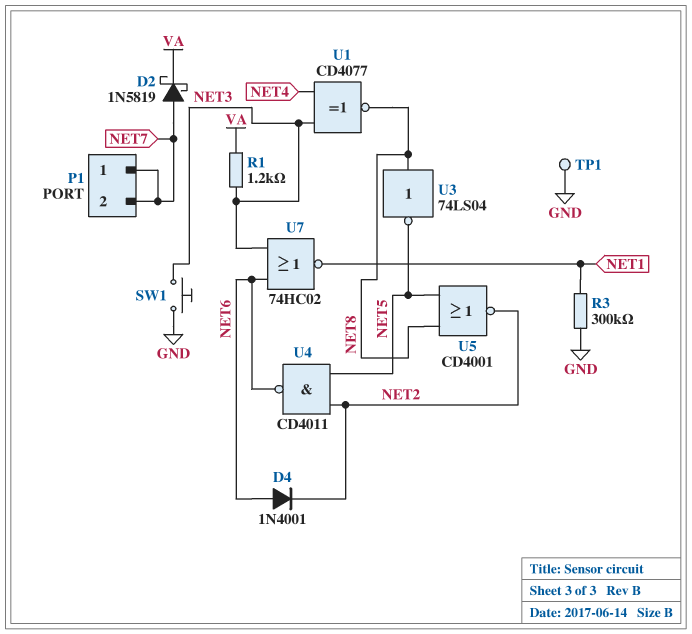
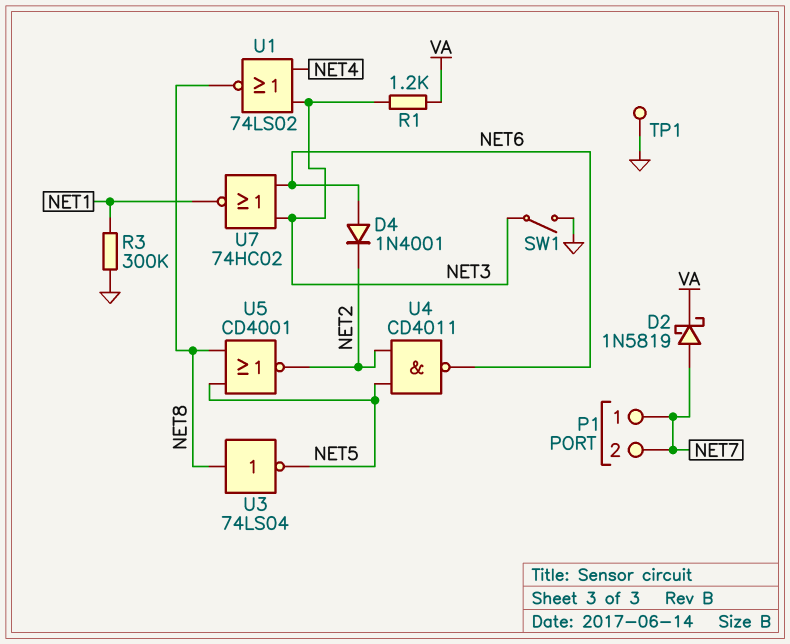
SW1: button (GND, NET3) -> switch (GND, NET3)
U1: XNOR CD4077 (in NET3, in NET4, out NET8) -> NOR 74LS02 (in NET3, in NET4, out NET8)

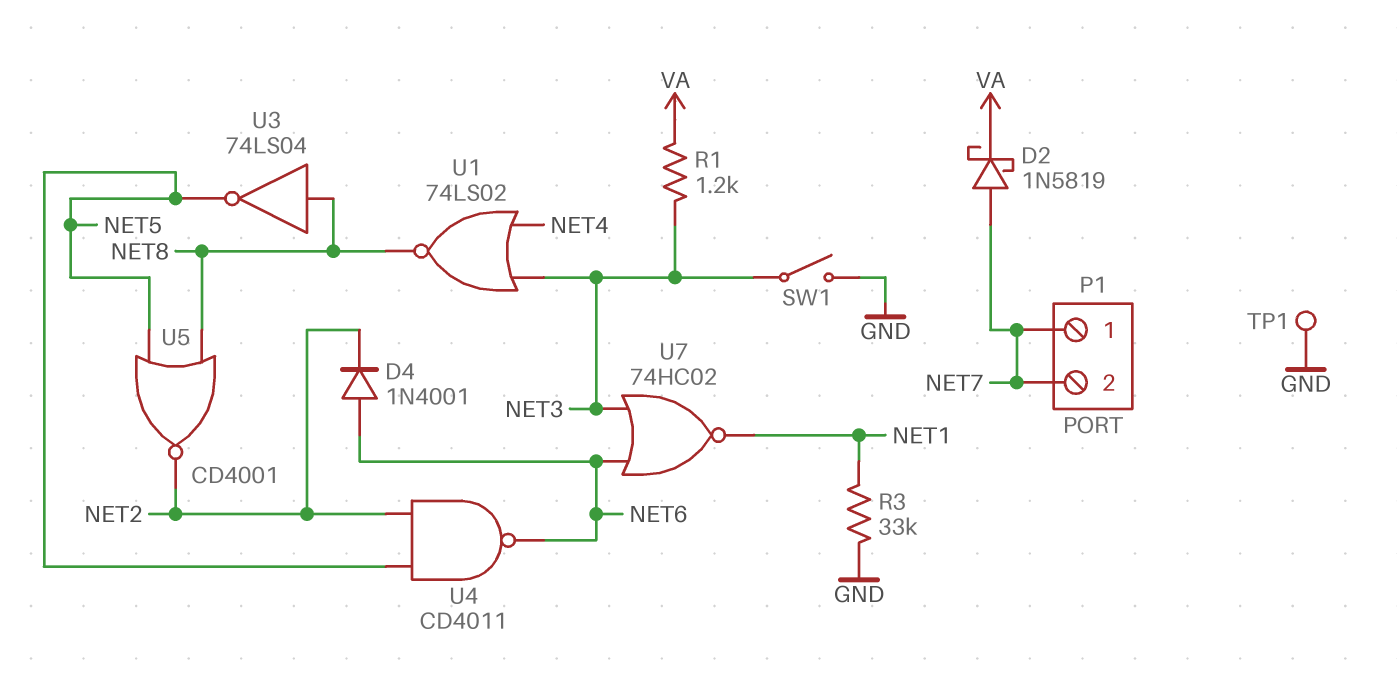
R3: 300k (GND, NET1) -> 33k (GND, NET1)

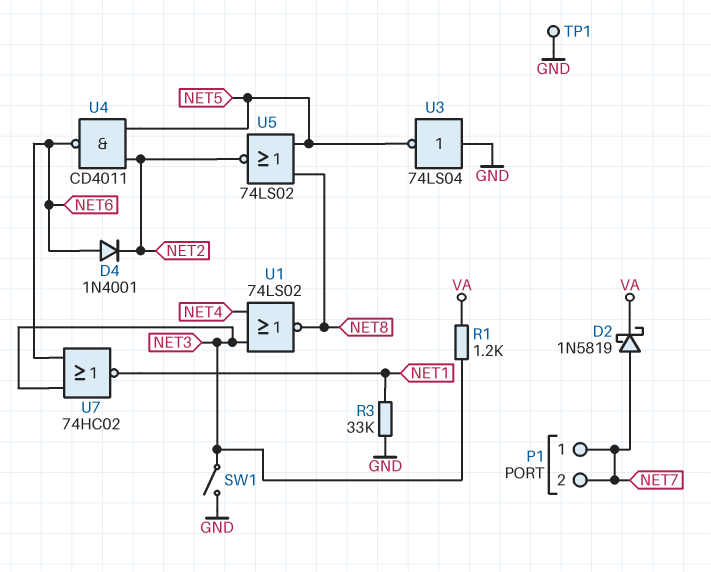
U3: NOT 74LS04 (in NET8, out NET5) -> NOT 74LS04 (in GND, out NET5)
U5: NOR CD4001 (in NET5, in NET8, out NET2) -> NOR 74LS02 (in NET5, in NET8, out NET2)

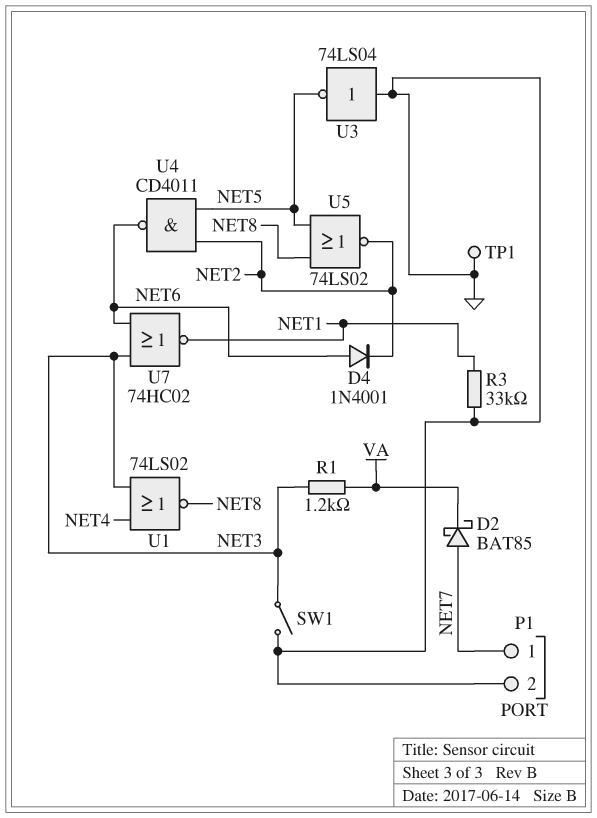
D2: schottky 1N5819 (A NET7, K VA) -> schottky BAT85 (A NET7, K VA)
P1 pin 2: NET7 -> GND

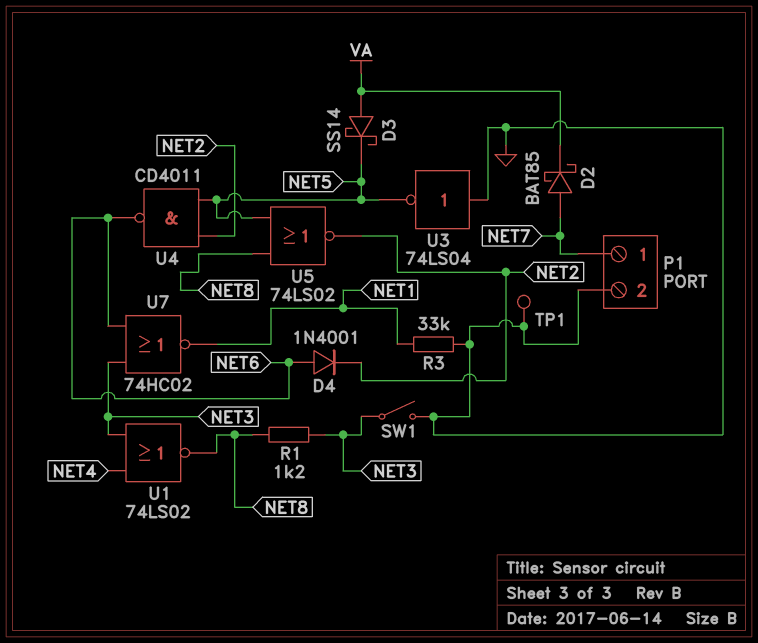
D3: none -> schottky SS14 (A VA, K NET5)
R1: 1.2k (NET3, VA) -> 1.2k (NET3, NET8)

